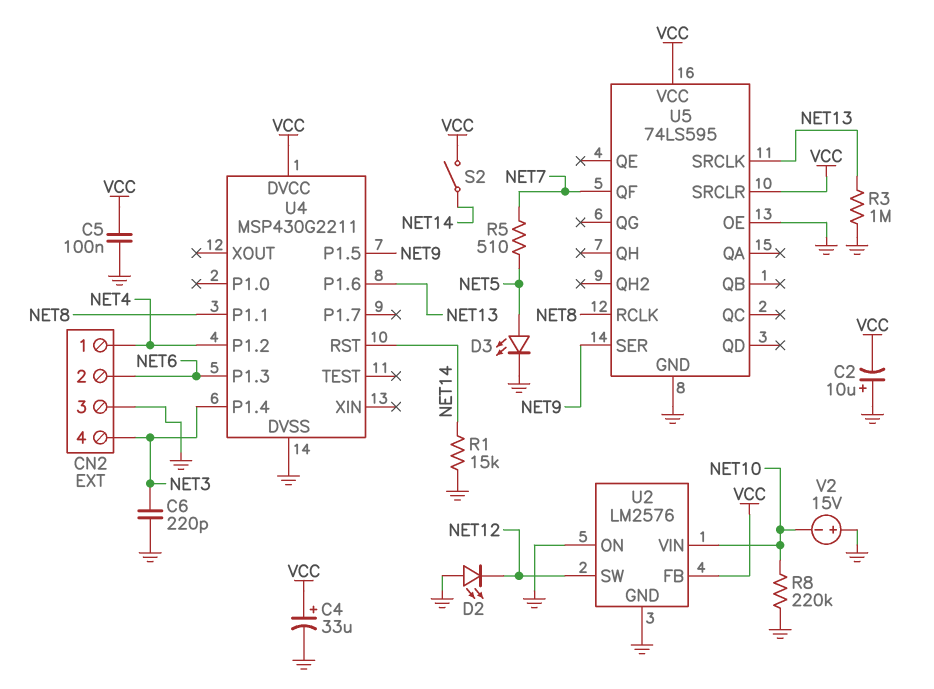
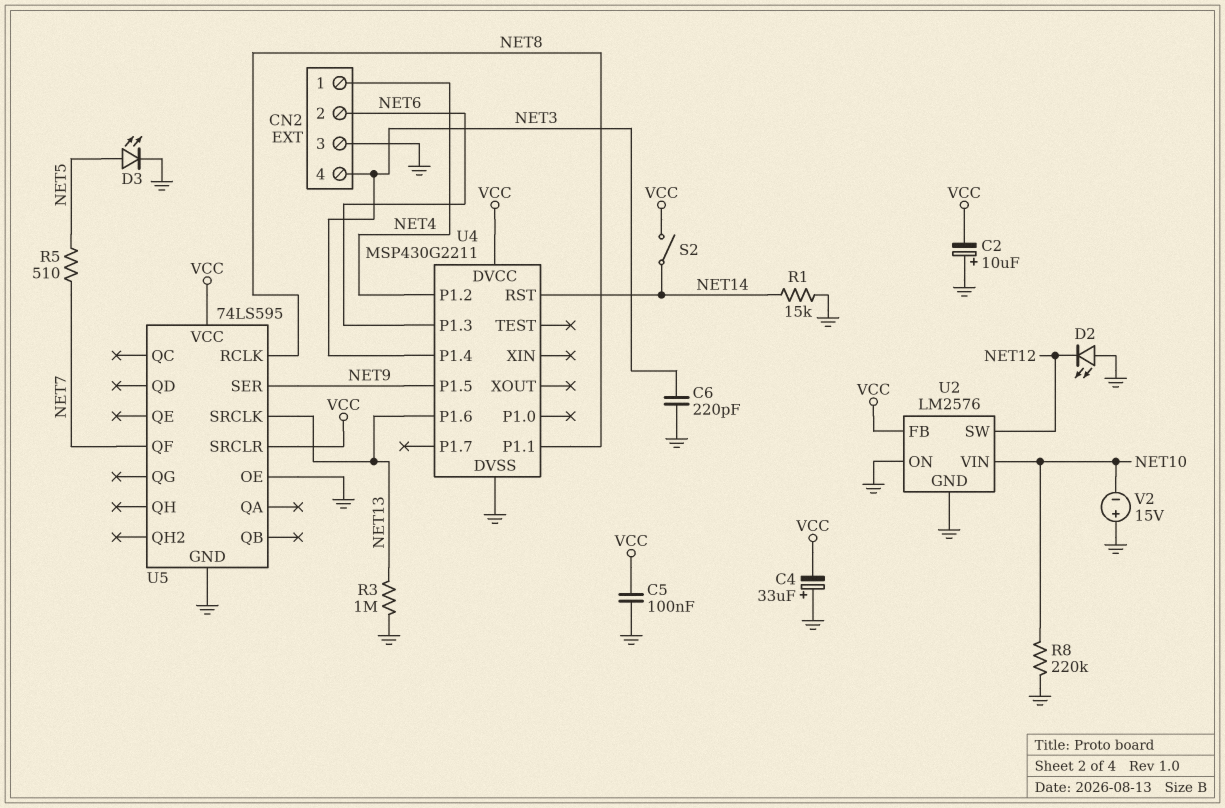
C4: 33uF (plus VCC, minus GND) -> 33uF (plus GND, minus VCC)

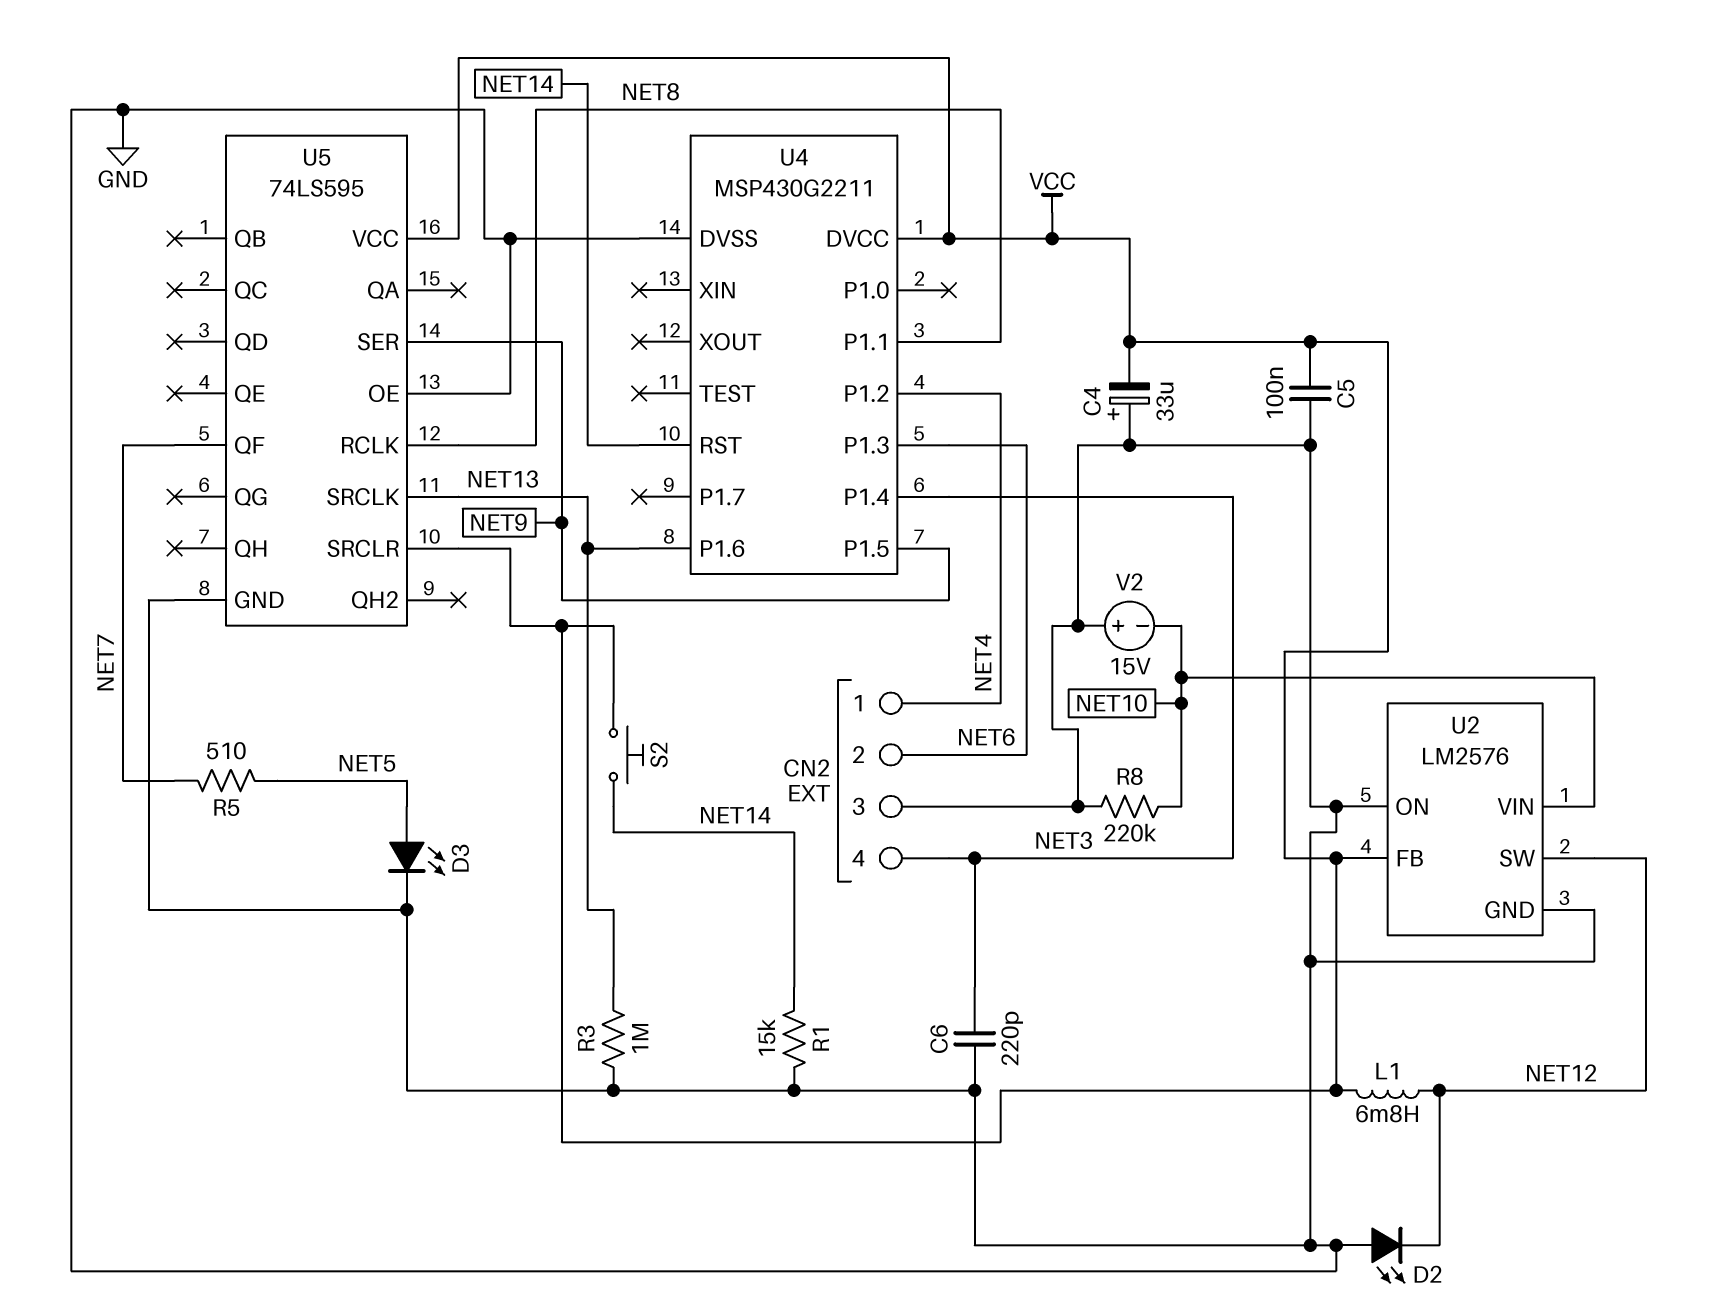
C2: 10uF (plus GND, minus VCC) -> none
L1: none -> 6.8mH (NET12, VCC)
S2: switch (NET14, VCC) -> button (NET14, VCC)

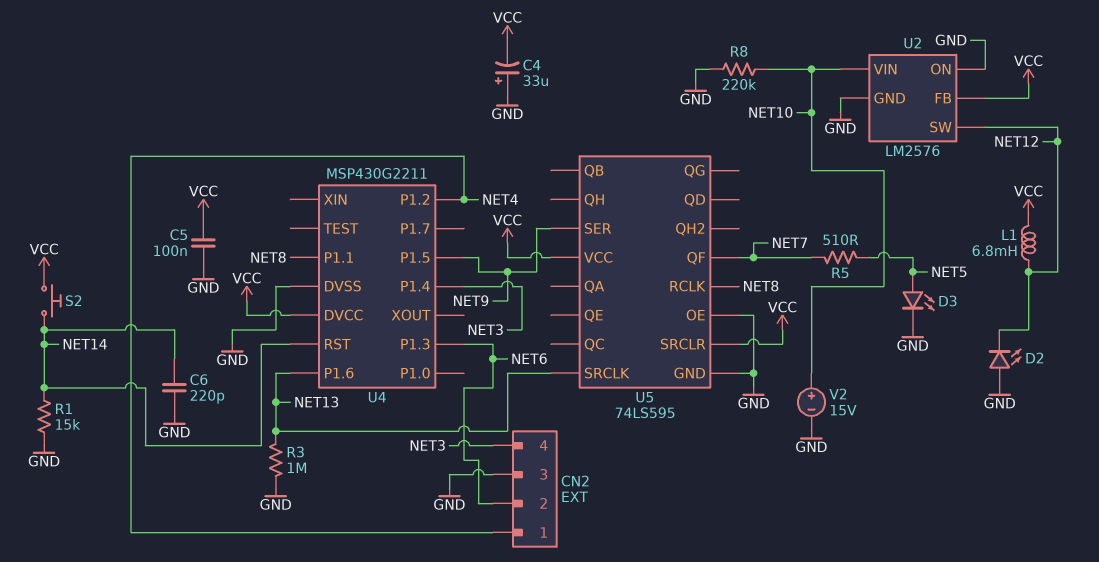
C6: 220pF (GND, NET3) -> 220pF (GND, NET14)
V2: 15V (plus GND, minus NET10) -> 15V (plus NET10, minus GND)

